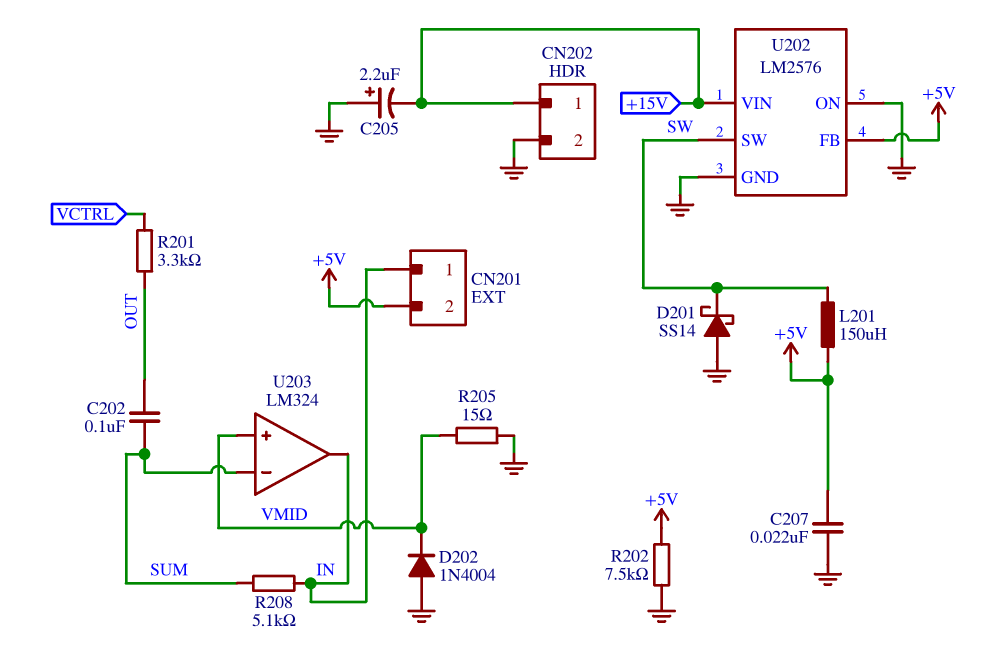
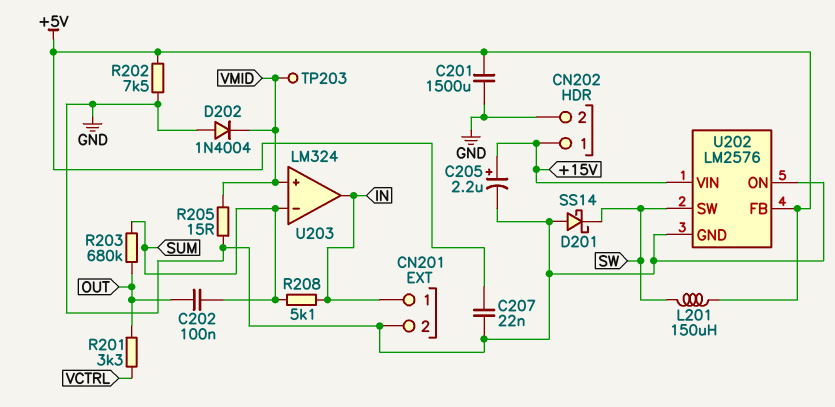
C201: none -> 1500uF (+5V, GND)
C205: 2.2uF (plus GND, minus +15V) -> 2.2uF (plus +15V, minus GND)
CN201 pin 2: +5V -> GND
R203: none -> 680k (OUT, SUM)
TP203: none -> test point (VMID)

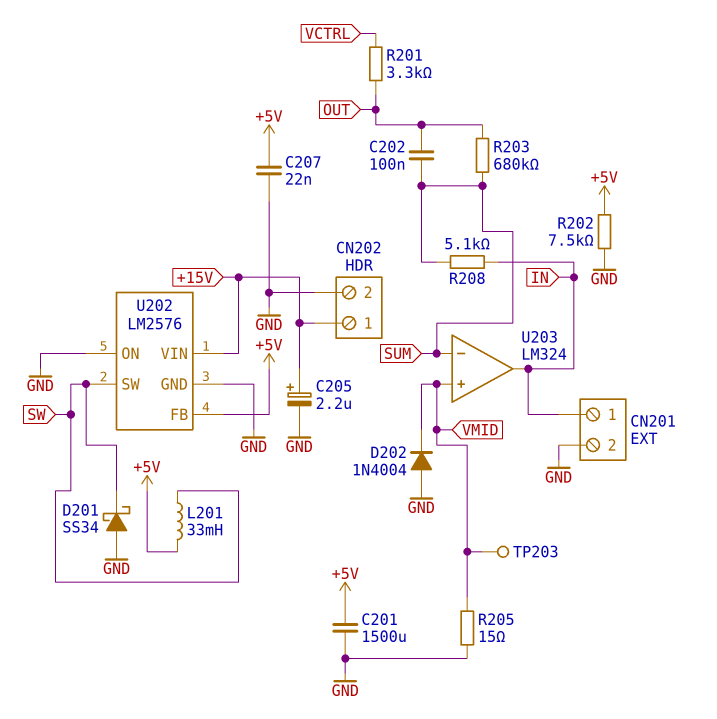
D201: schottky SS14 (A GND, K SW) -> schottky SS34 (A GND, K SW)
L201: 150uH (+5V, SW) -> 33mH (+5V, SW)

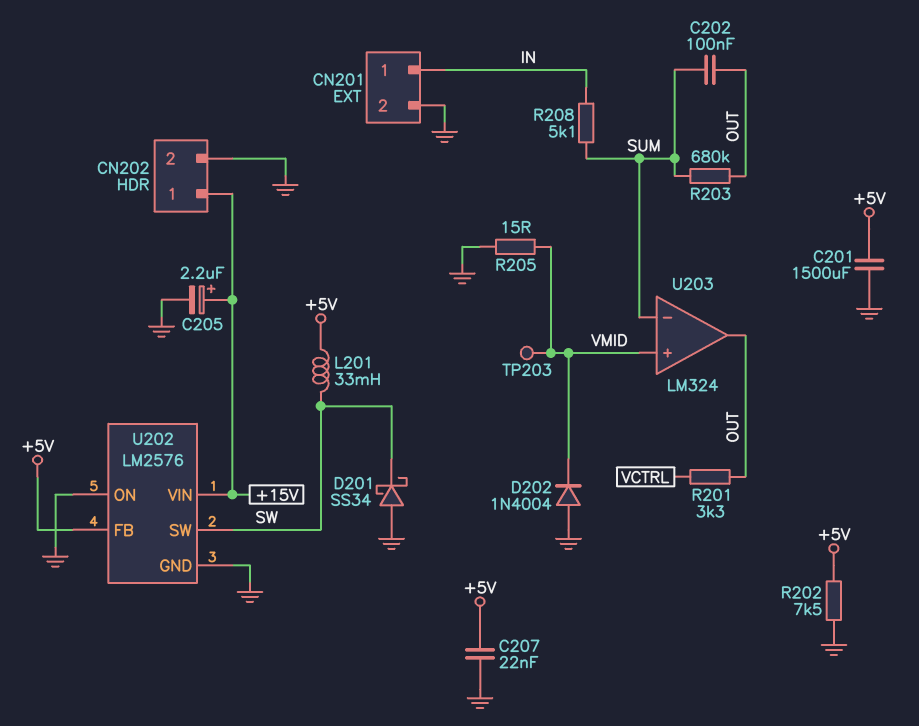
U203 pin out: IN -> OUT

